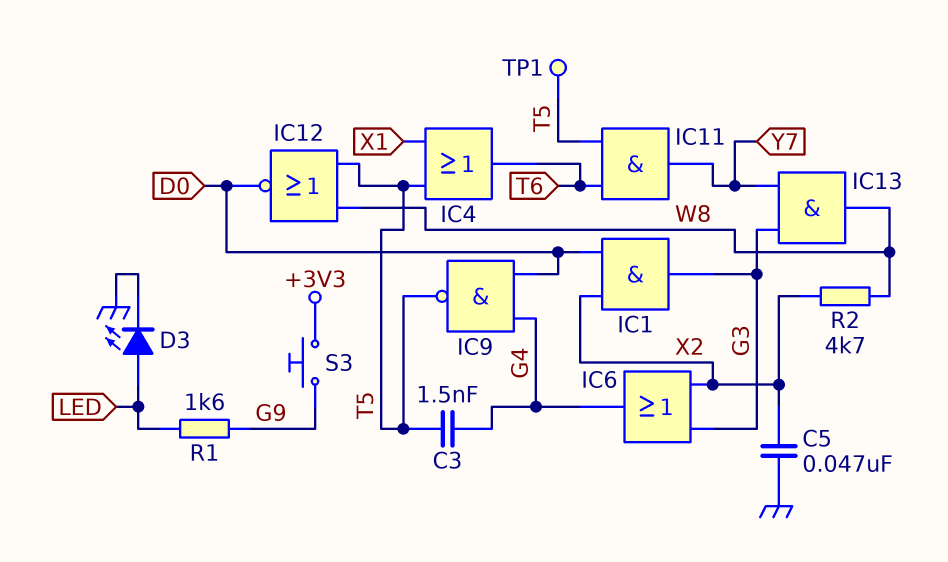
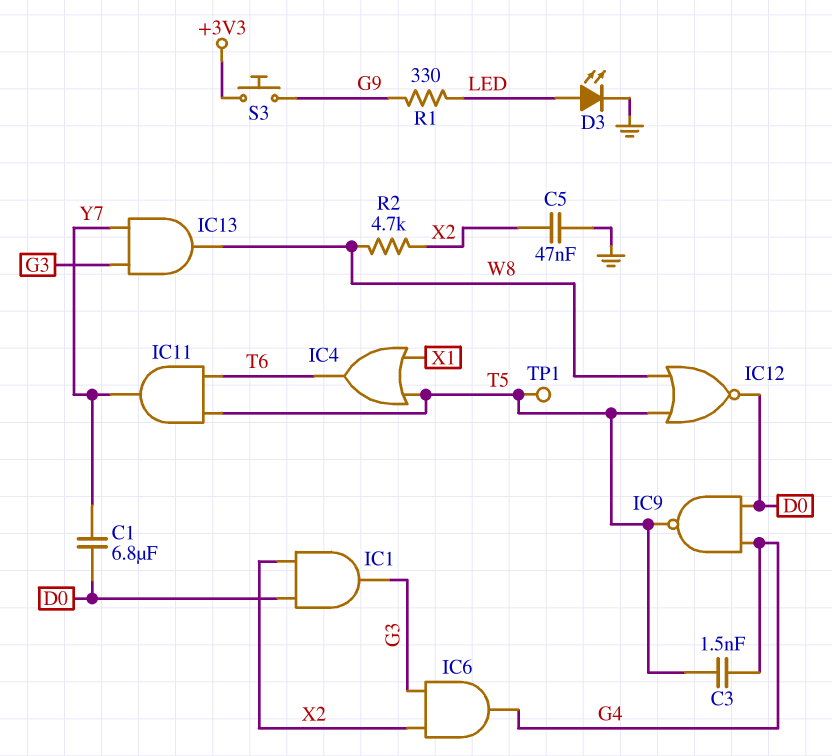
C1: none -> 6.8uF (D0, Y7)
IC6: OR (in G3, in X2, out G4) -> AND (in G3, in X2, out G4)
R1: 1.6k (G9, LED) -> 330 (G9, LED)

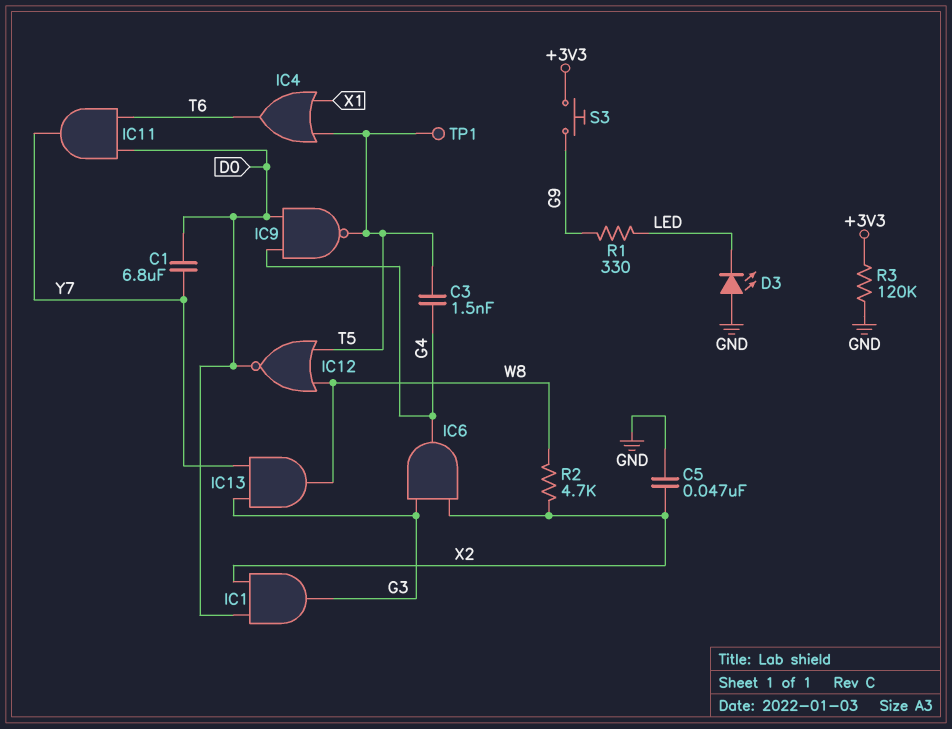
D3: LED (A LED, K GND) -> LED (A GND, K LED)
IC11: AND (in T5, in T6, out Y7) -> AND (in D0, in T6, out Y7)
R3: none -> 120k (+3V3, GND)

